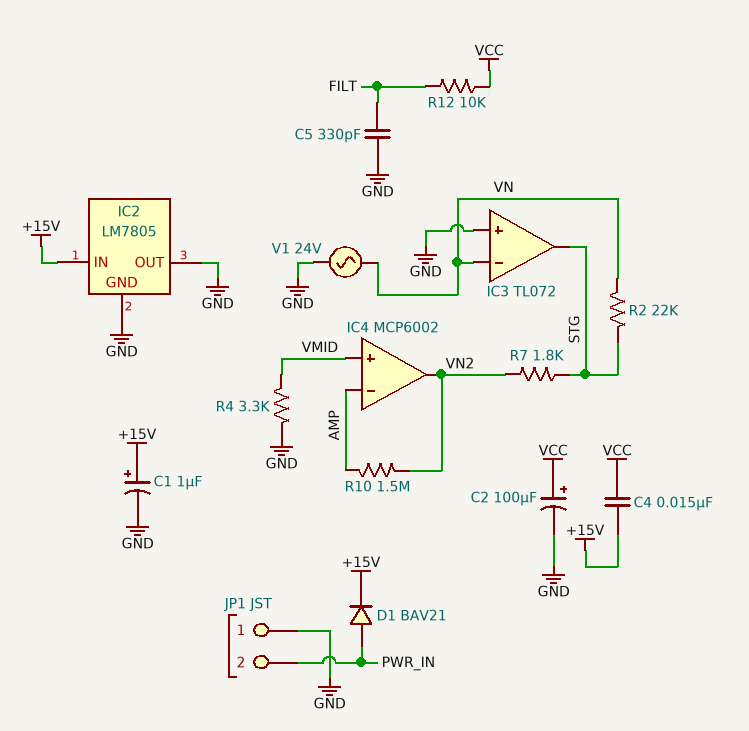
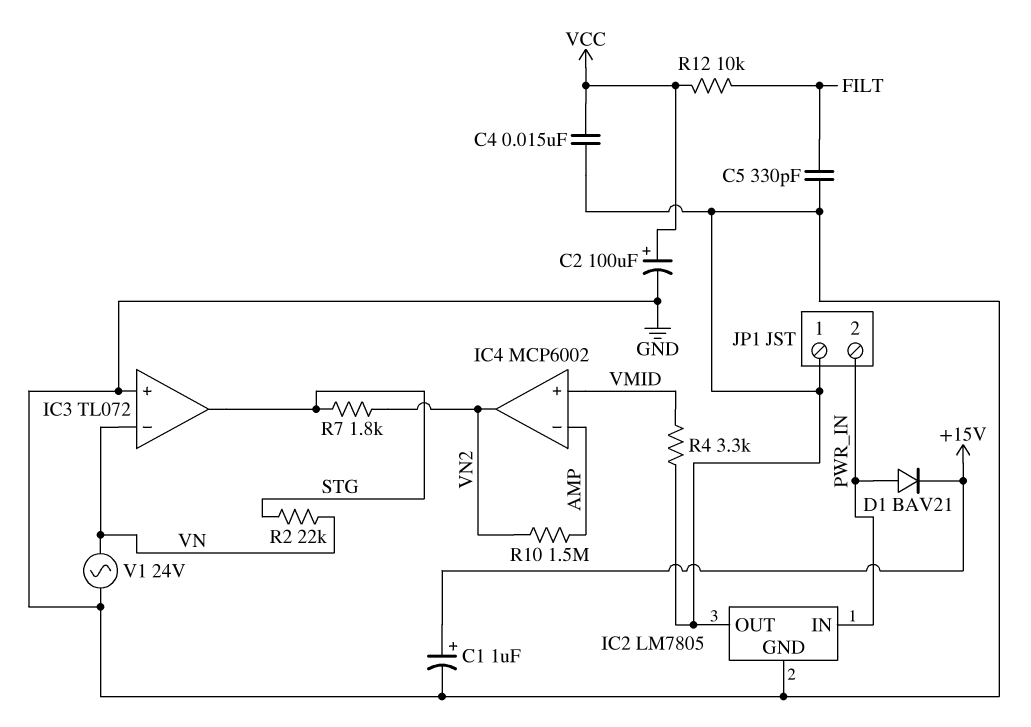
C4: 15nF (+15V, VCC) -> 15nF (GND, VCC)
IC2 pin IN: +15V -> PWR_IN

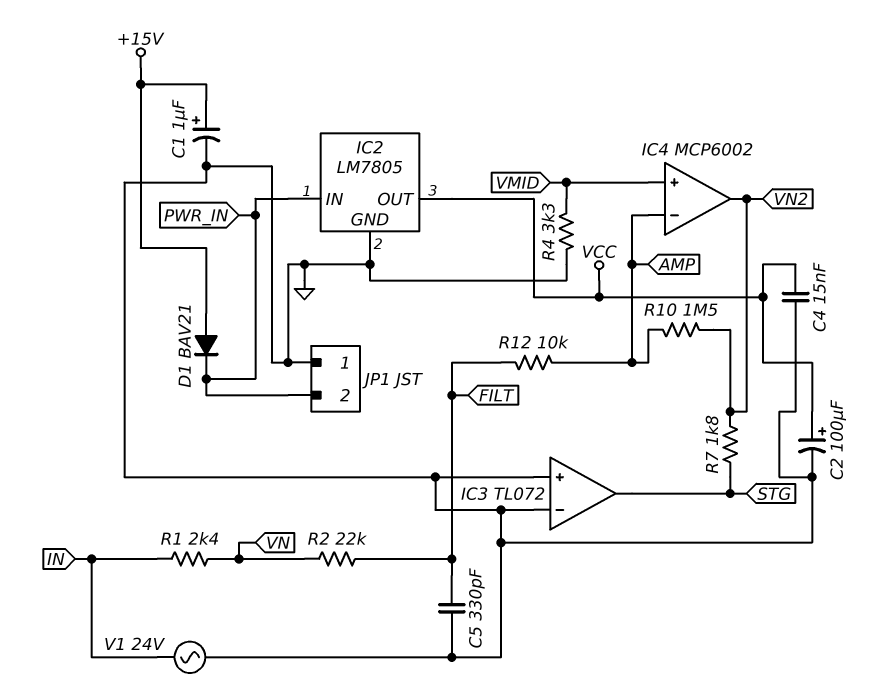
D1: diode BAV21 (A PWR_IN, K +15V) -> diode BAV21 (A +15V, K PWR_IN)
IC2 pin OUT: GND -> VCC
IC3 pin in-: VN -> GND
R1: none -> 2.4k (IN, VN)
R2: 22k (STG, VN) -> 22k (FILT, VN)
R12: 10k (FILT, VCC) -> 10k (AMP, FILT)
V1: AC 24V (GND, VN) -> AC 24V (GND, IN)

